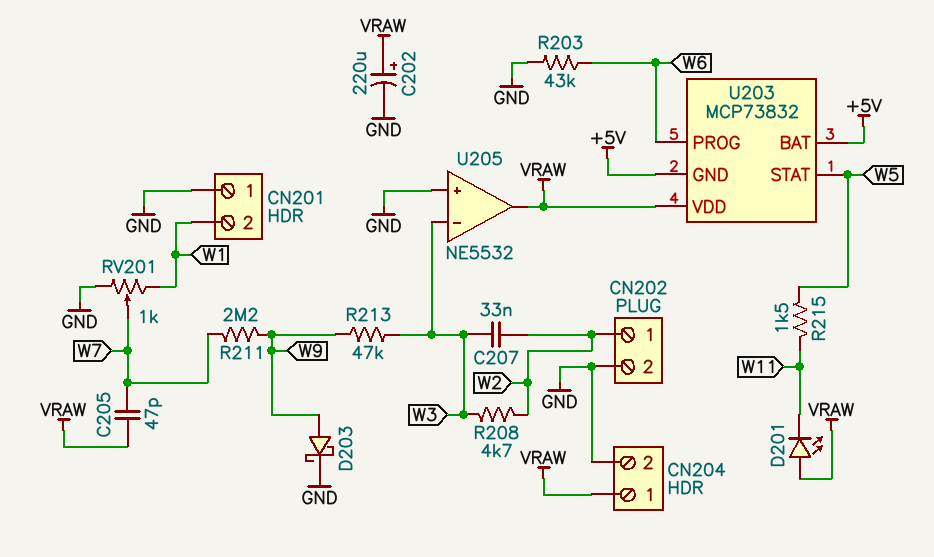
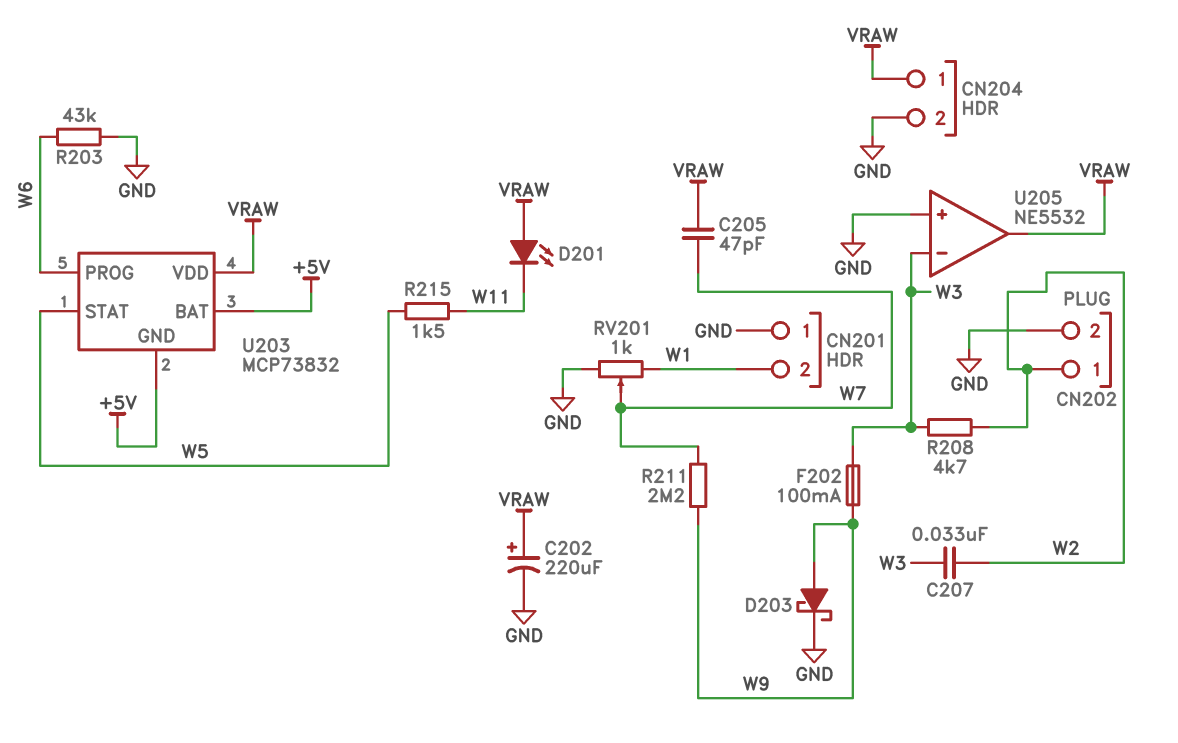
F202: none -> 100mA (W3, W9)
R213: 47k (W3, W9) -> none

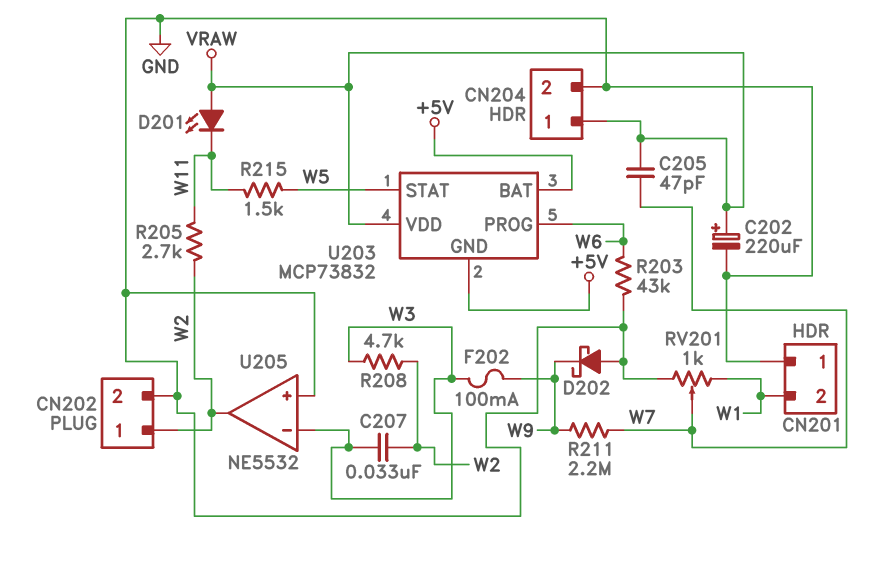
D202: none -> schottky (A GND, K W9)
D203: schottky (A W9, K GND) -> none
R205: none -> 2.7k (W2, W11)
U205 pin out: VRAW -> W2

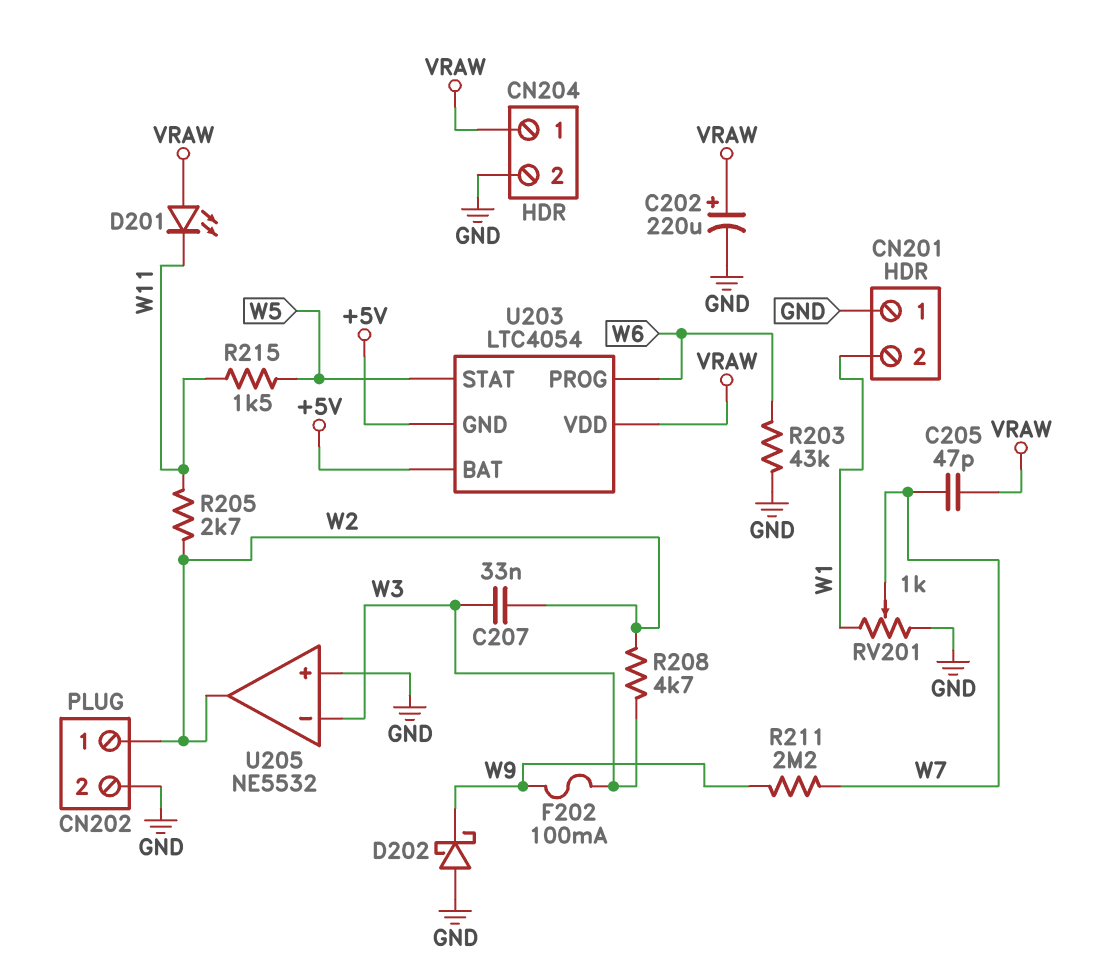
U203: MCP73832 -> LTC4054

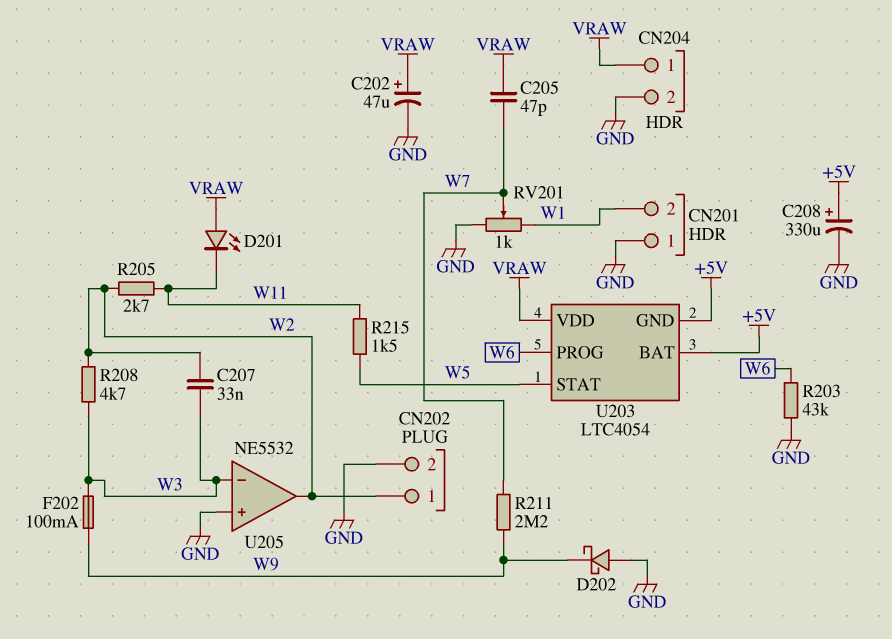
C202: 220uF (plus VRAW, minus GND) -> 47uF (plus VRAW, minus GND)
C208: none -> 330uF (plus +5V, minus GND)

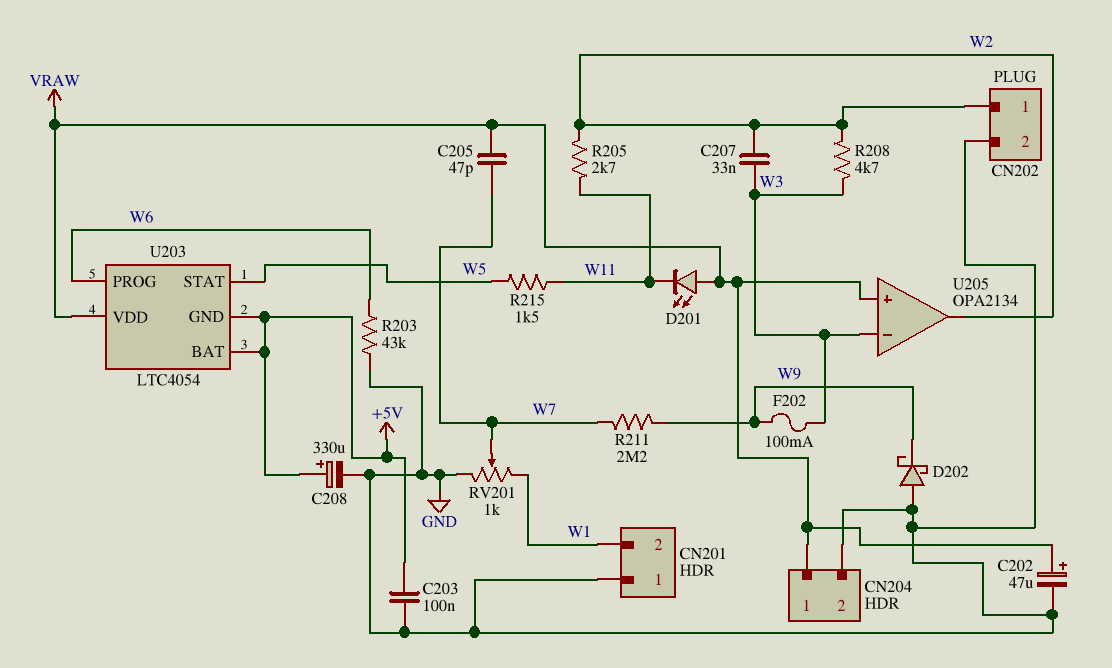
C203: none -> 100nF (+5V, GND)
U205: NE5532 -> OPA2134
U205 pin in+: GND -> VRAW

